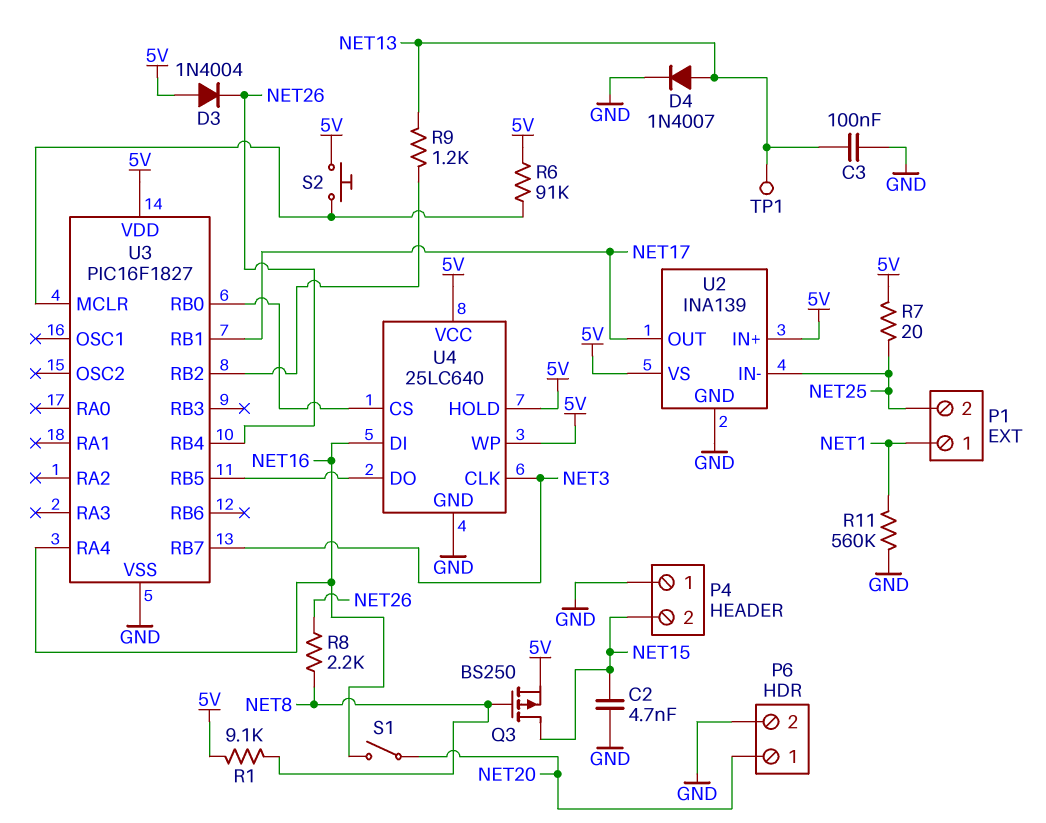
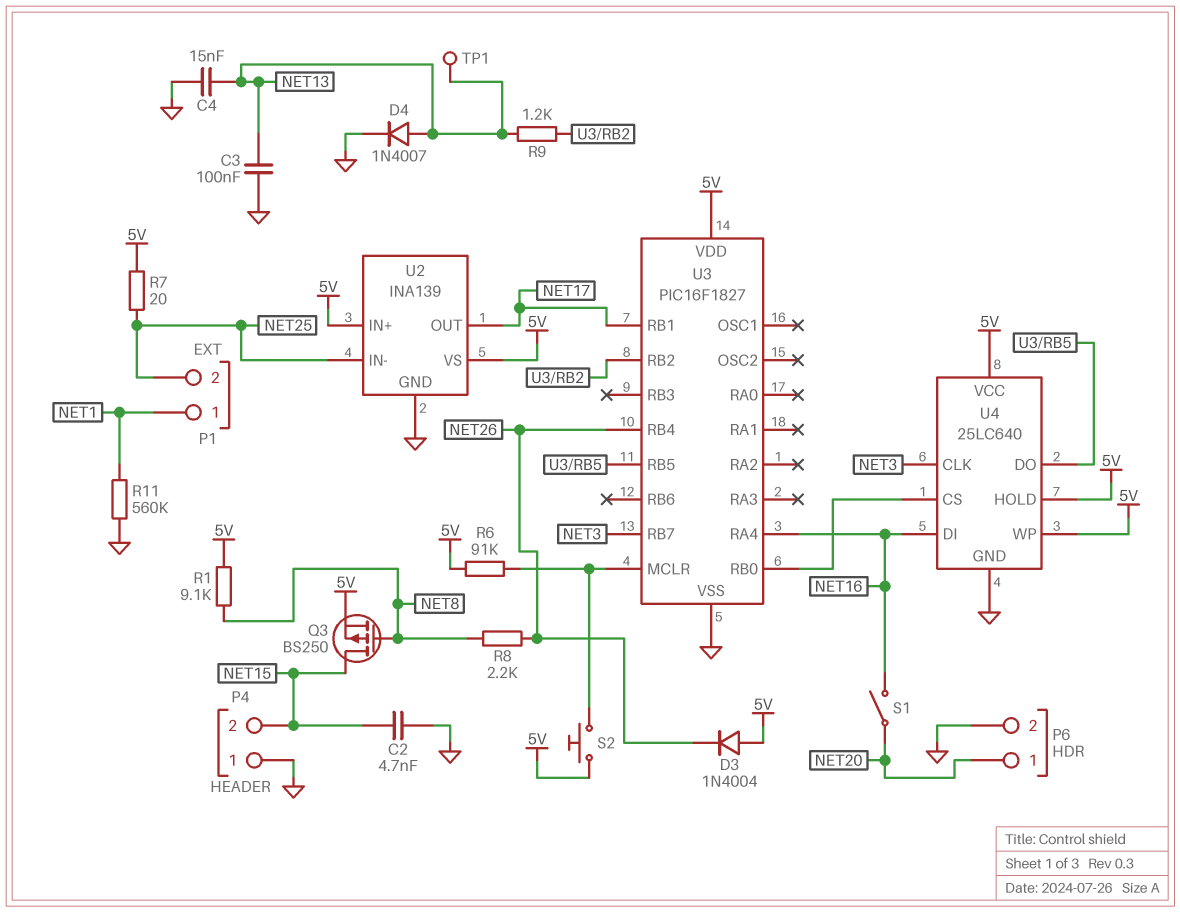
C4: none -> 15nF (GND, NET13)

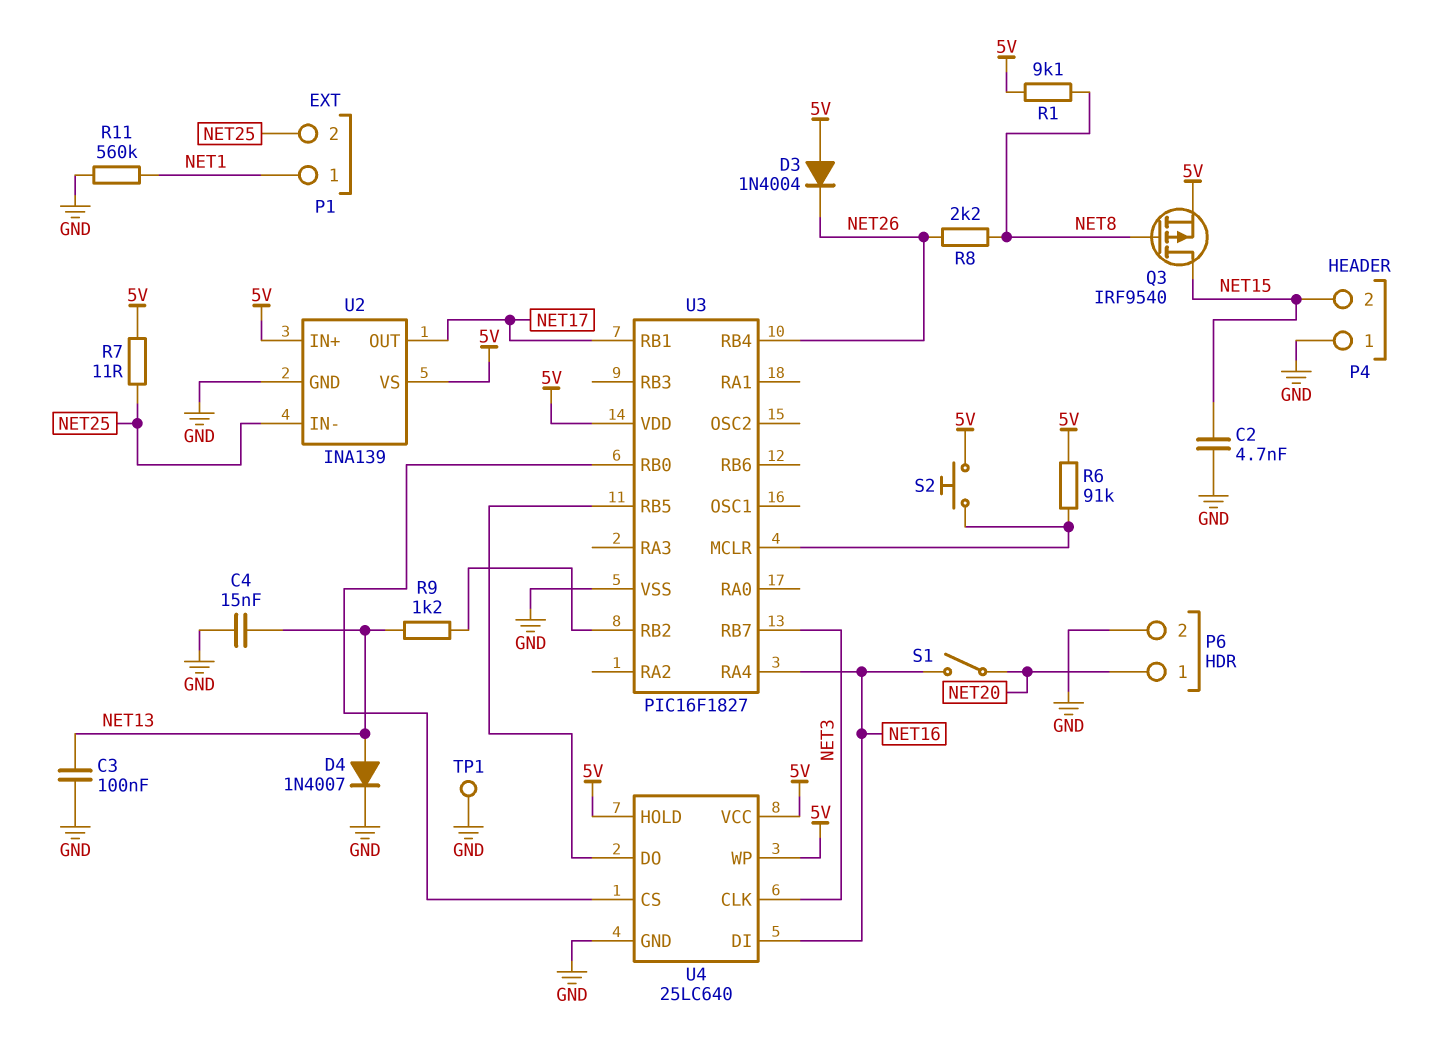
Q3: PMOS BS250 (G NET8, D NET15, S 5V) -> PMOS IRF9540 (G NET8, D NET15, S 5V)
R7: 20 (5V, NET25) -> 11 (5V, NET25)
TP1: test point (NET13) -> test point (GND)

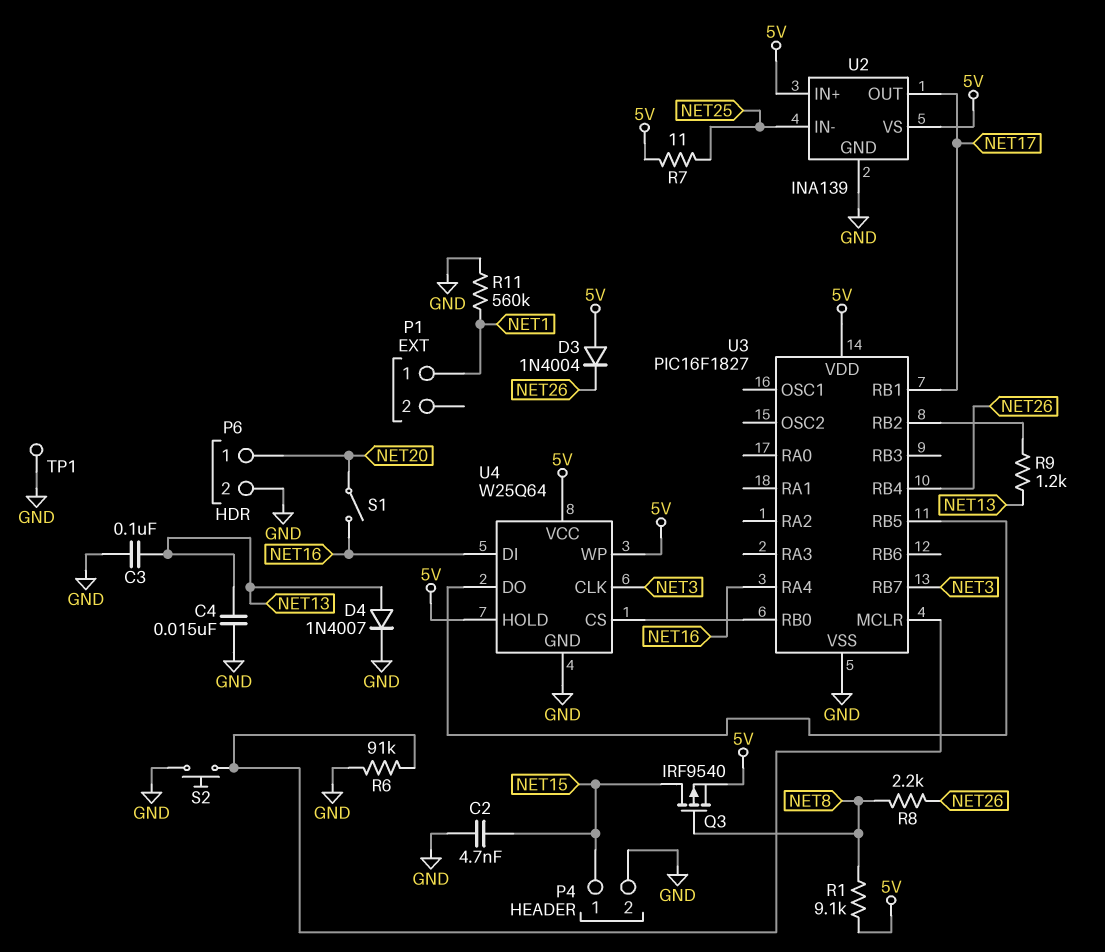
P1 pin 2: NET25 -> none
P4 pin 1: GND -> NET15
P4 pin 2: NET15 -> GND
R6: 91k (5V, U3/MCLR) -> 91k (GND, U3/MCLR)
S2: button (5V, U3/MCLR) -> button (GND, U3/MCLR)
U4: 25LC640 -> W25Q64

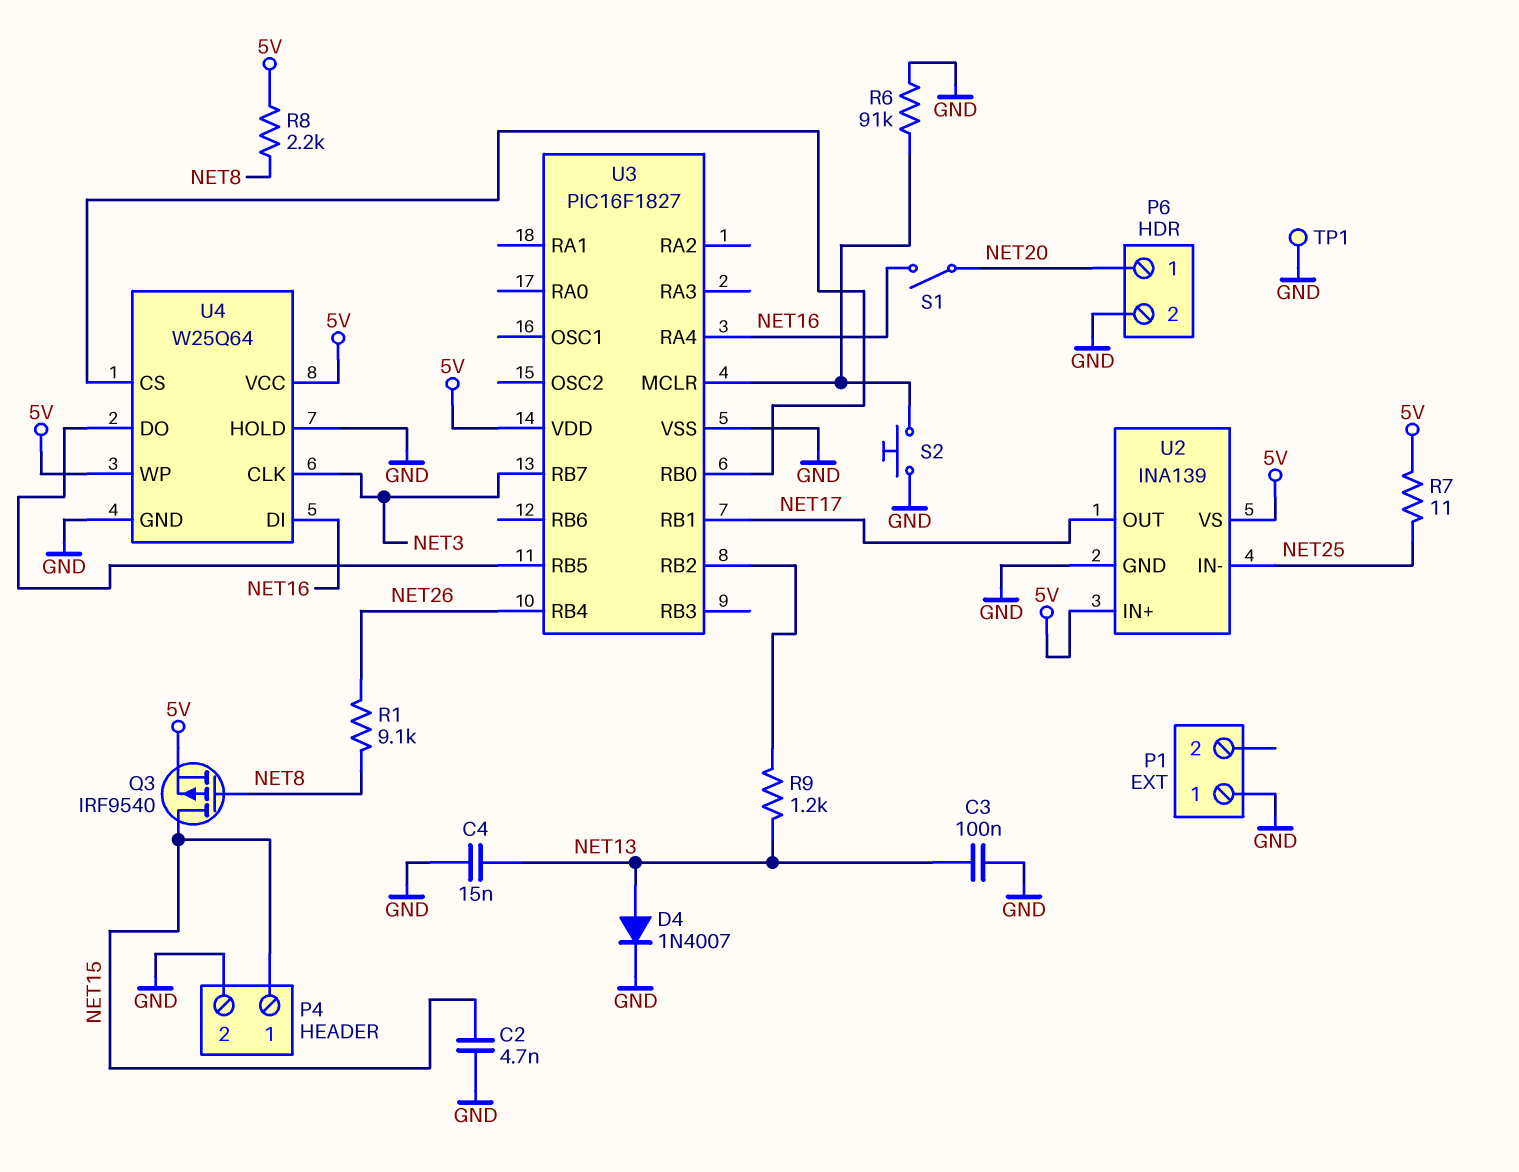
D3: diode 1N4004 (A 5V, K NET26) -> none
P1 pin 1: NET1 -> GND
R1: 9.1k (5V, NET8) -> 9.1k (NET8, NET26)
R8: 2.2k (NET8, NET26) -> 2.2k (5V, NET8)
R11: 560k (GND, NET1) -> none
U4 pin HOLD: 5V -> GND

